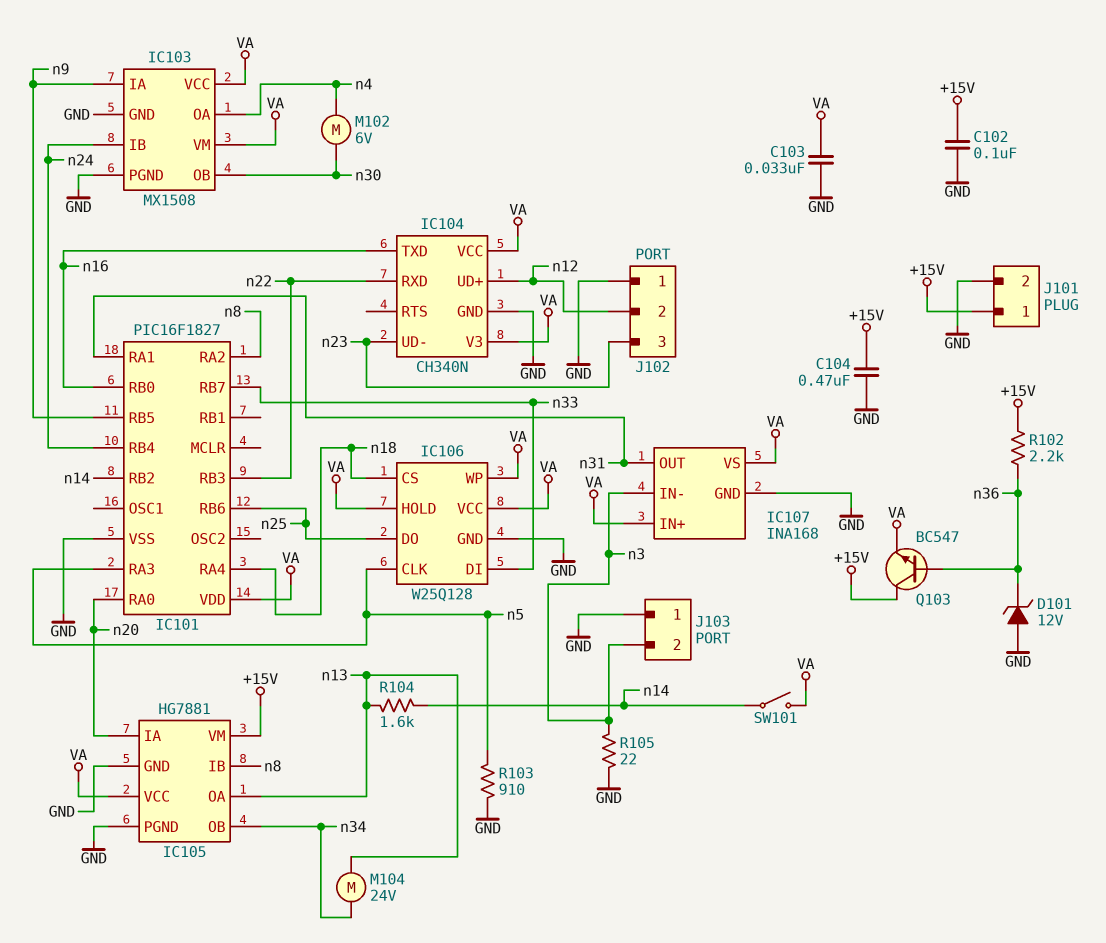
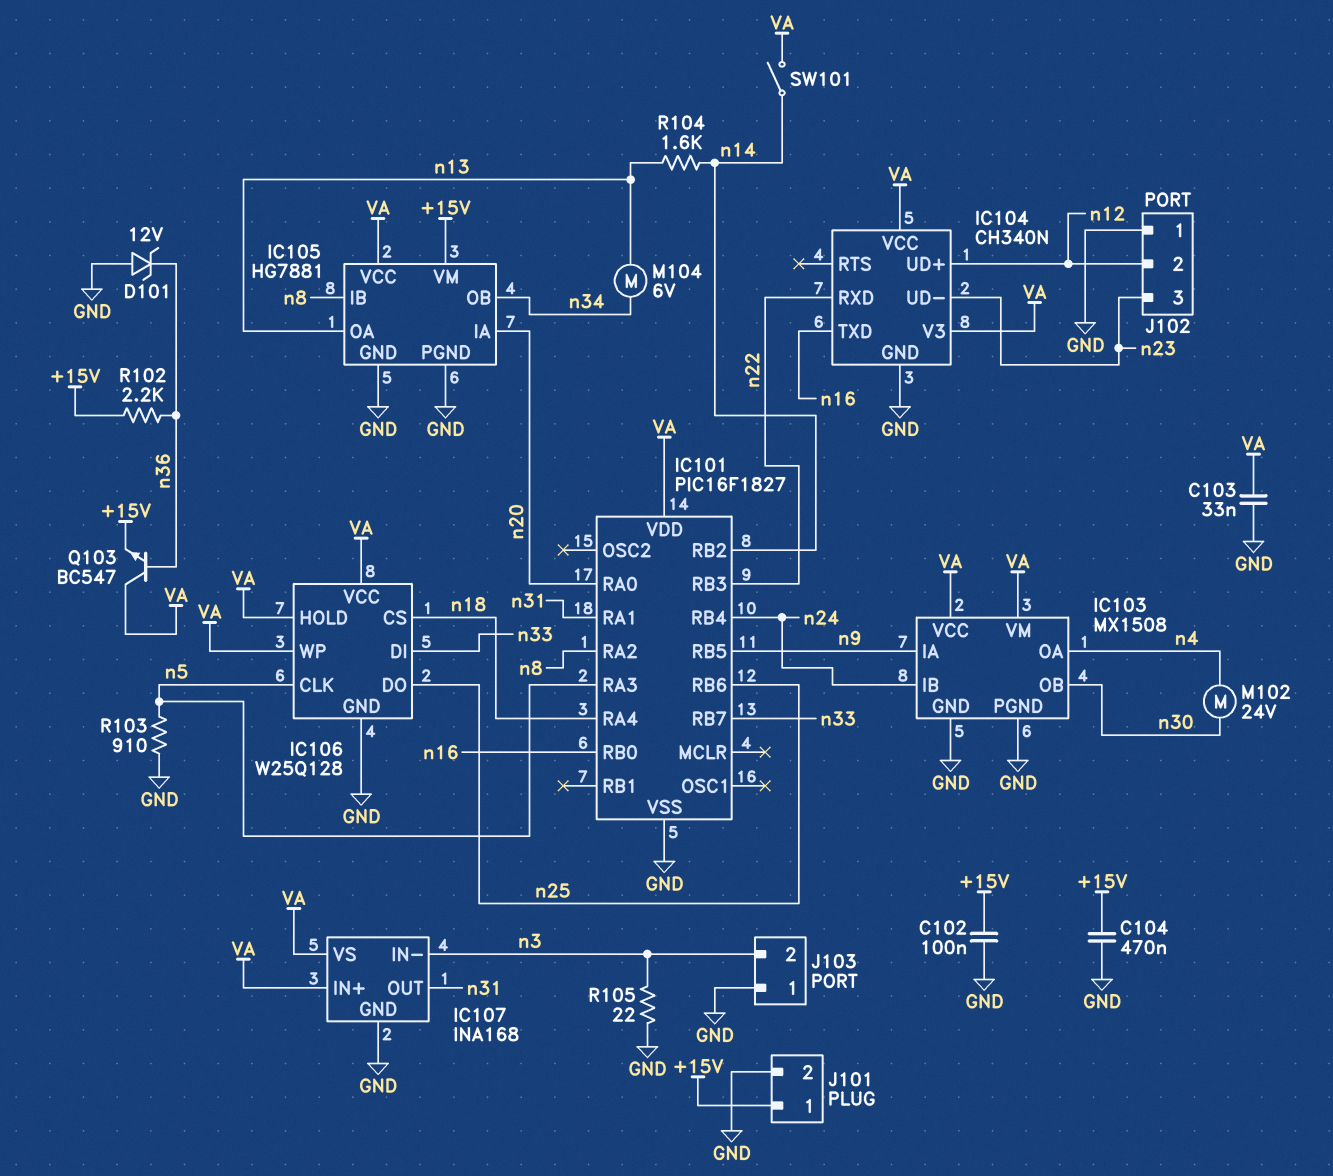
M102: motor 6V (n4, n30) -> motor 24V (n4, n30)
M104: motor 24V (n13, n34) -> motor 6V (n13, n34)
Q103: NPN BC547 (B n36, C +15V, E VA) -> NPN BC547 (B n36, C VA, E +15V)

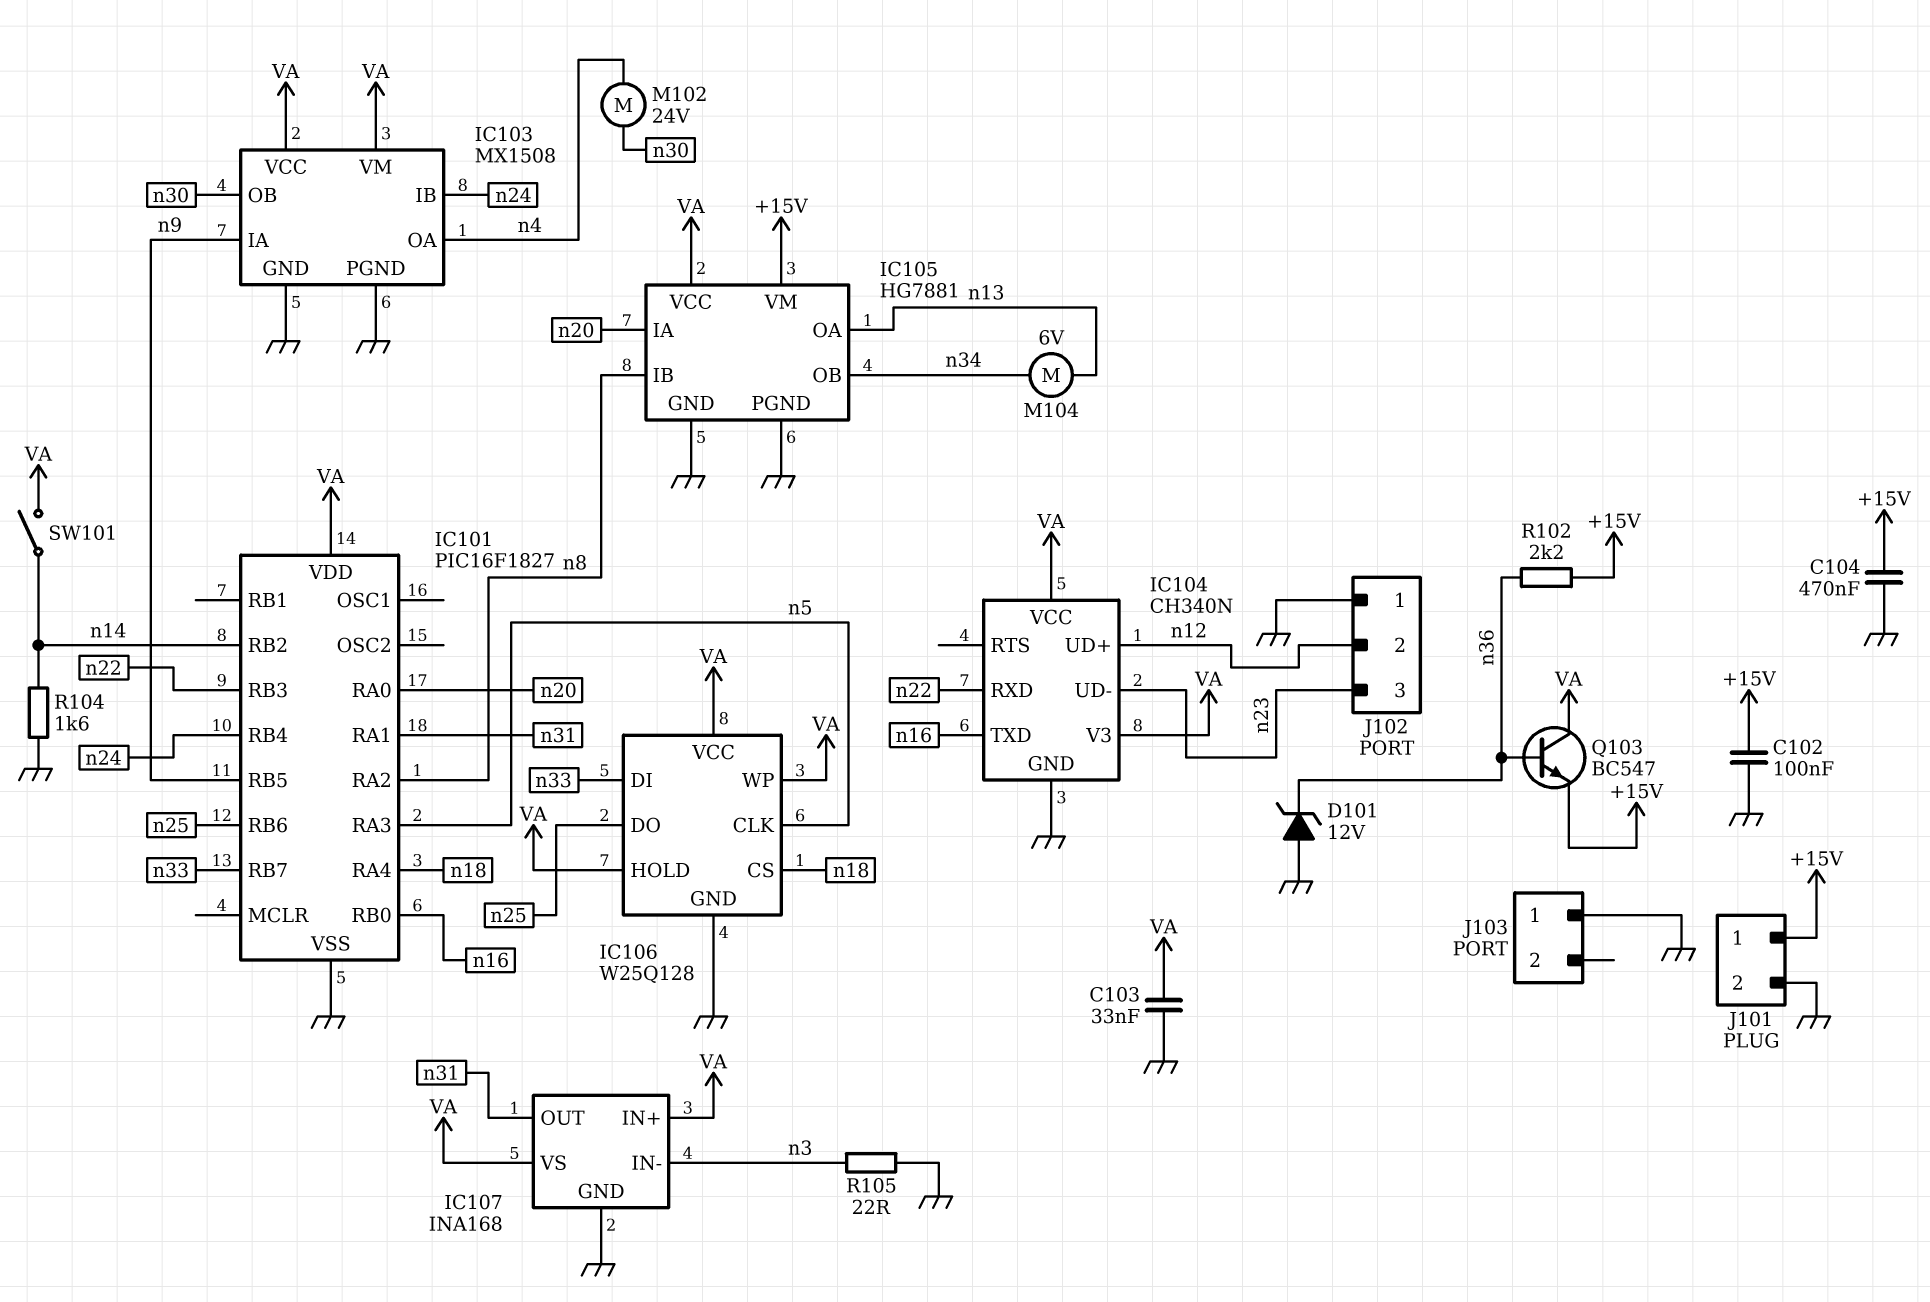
J103 pin 2: n3 -> none
R103: 910 (GND, n5) -> none
R104: 1.6k (n13, n14) -> 1.6k (GND, n14)

